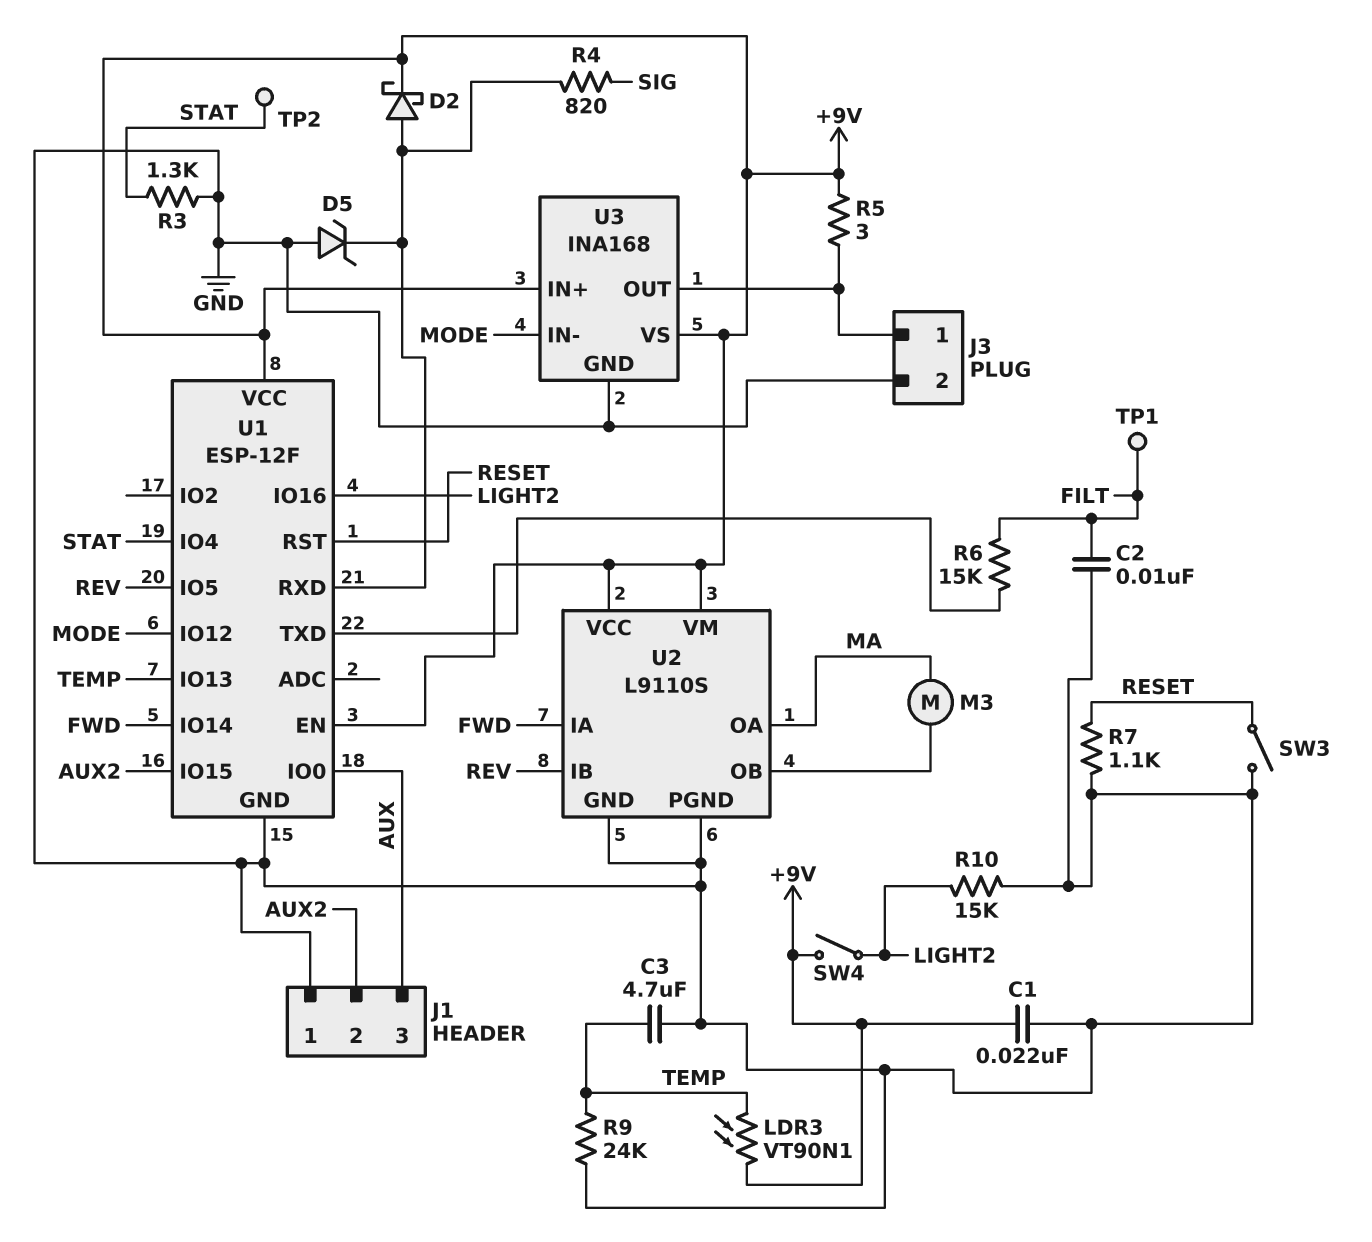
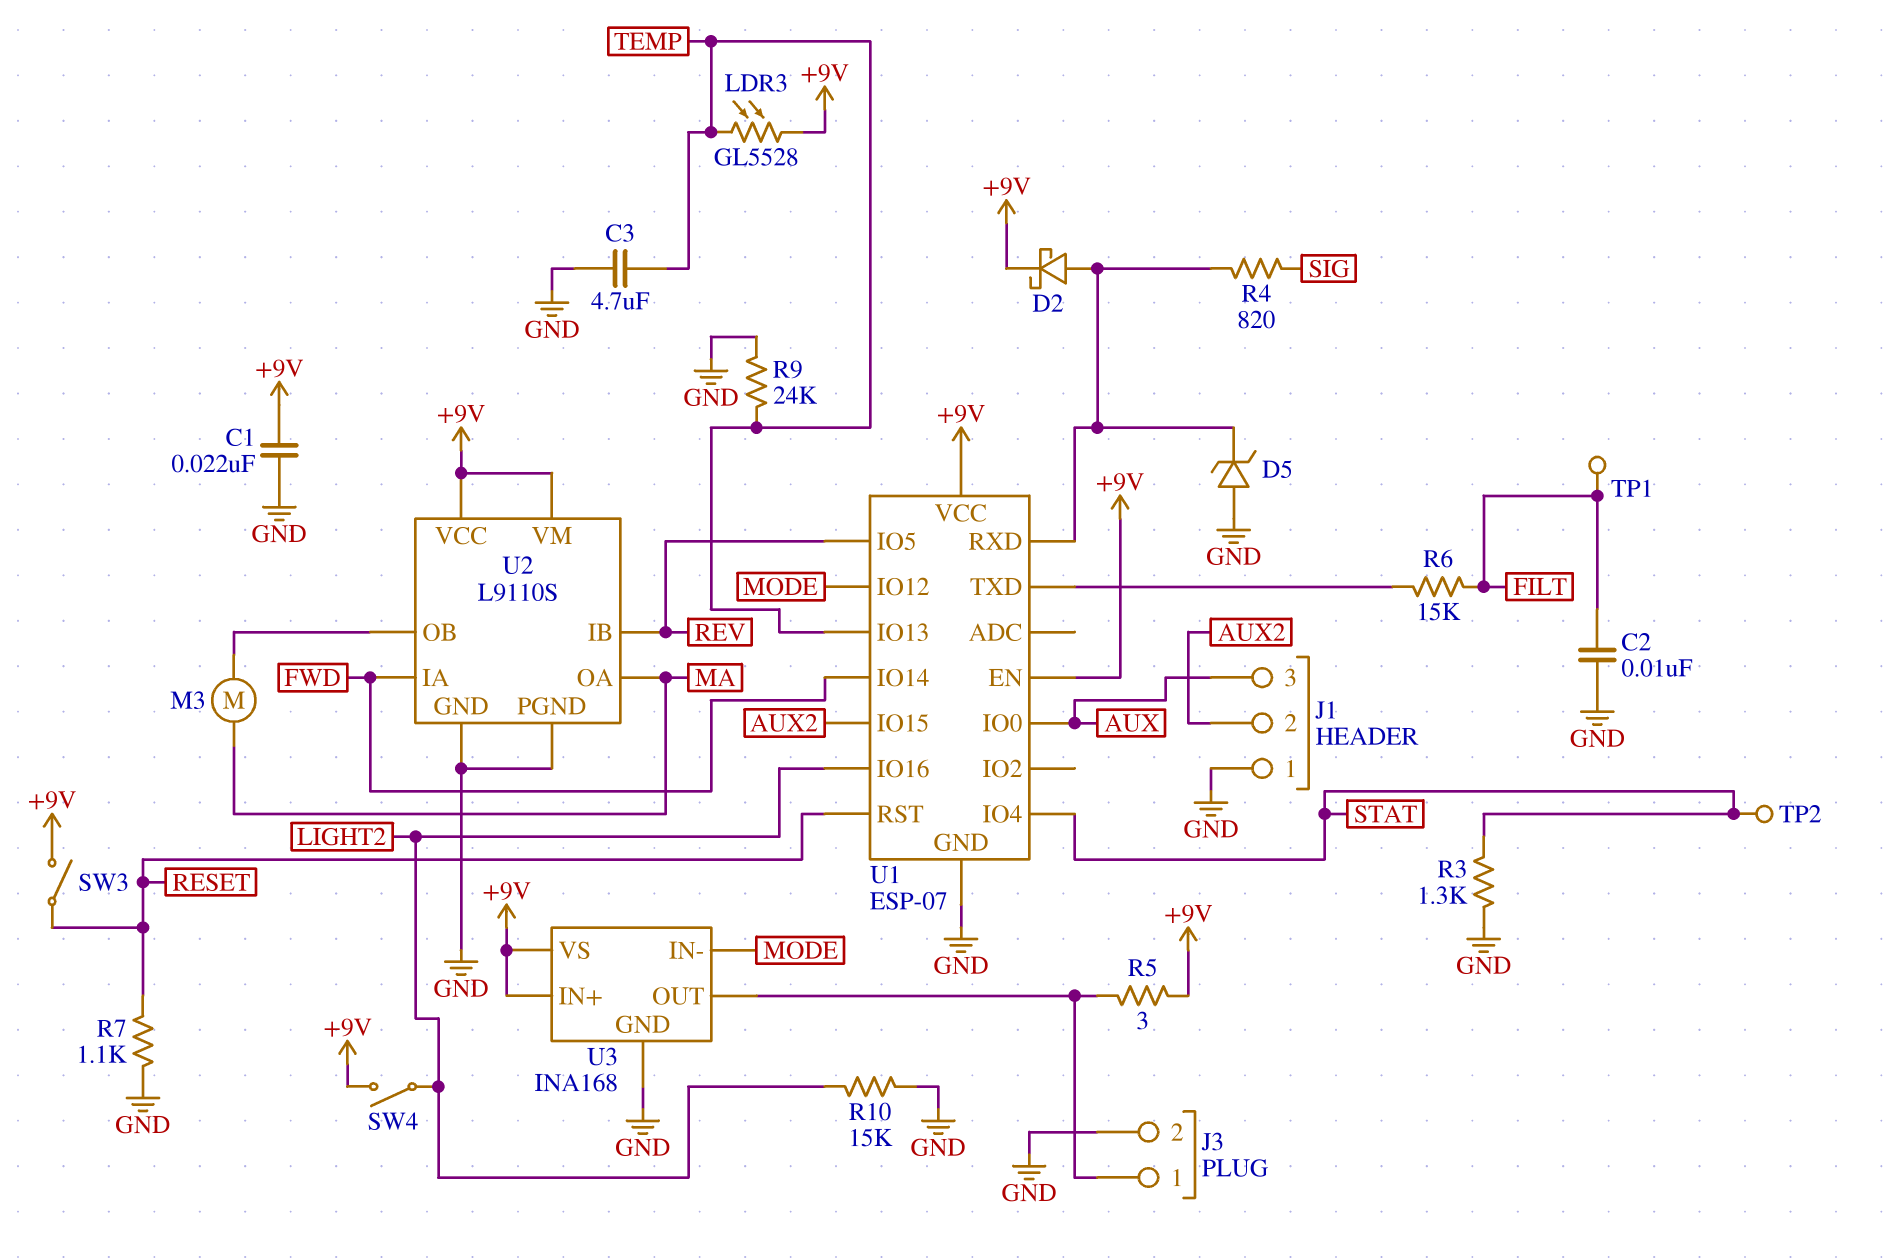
LDR3: VT90N1 (+9V, TEMP) -> GL5528 (+9V, TEMP)
SW3: switch (GND, RESET) -> switch (+9V, RESET)
U1: ESP-12F -> ESP-07

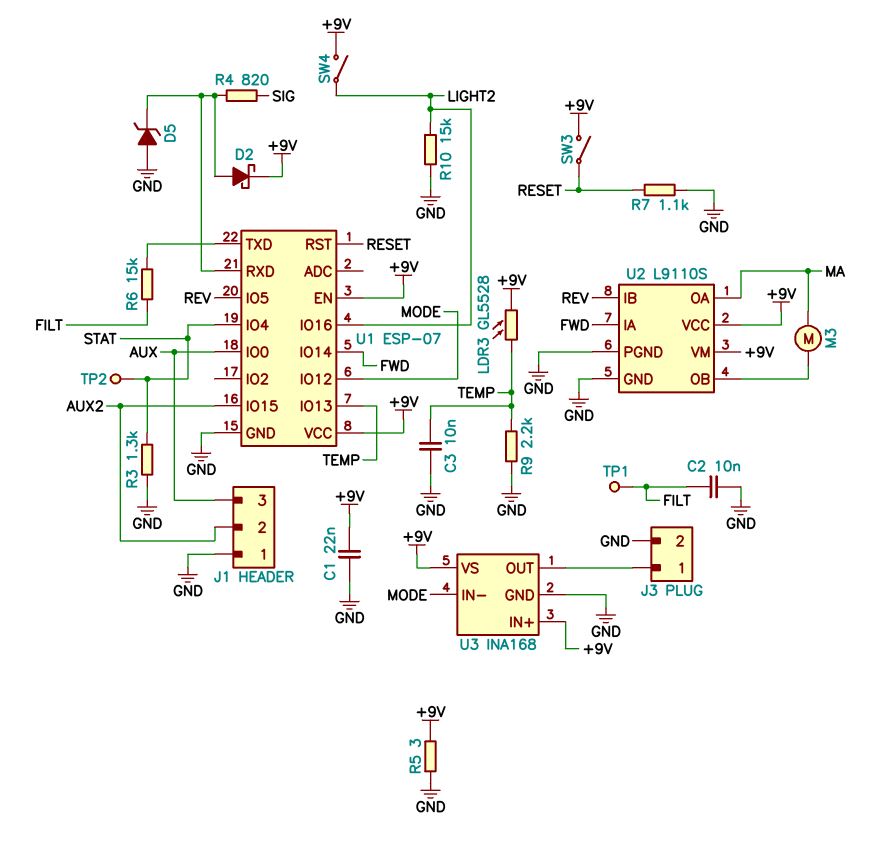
C3: 4.7uF (GND, TEMP) -> 10nF (GND, TEMP)
R5: 3 (+9V, J3/1) -> 3 (+9V, GND)
R9: 24k (GND, TEMP) -> 2.2k (GND, TEMP)

